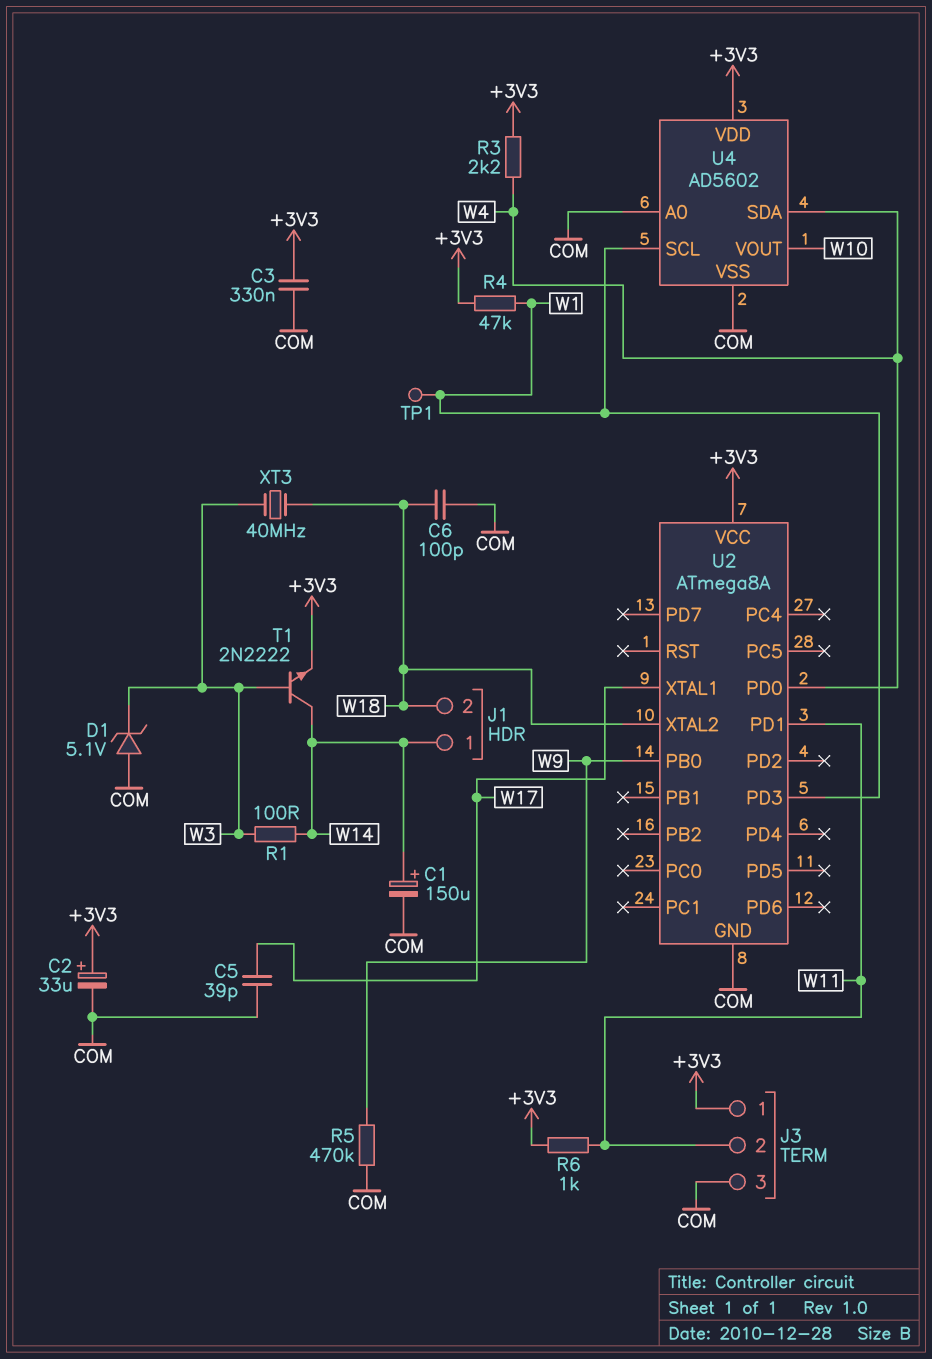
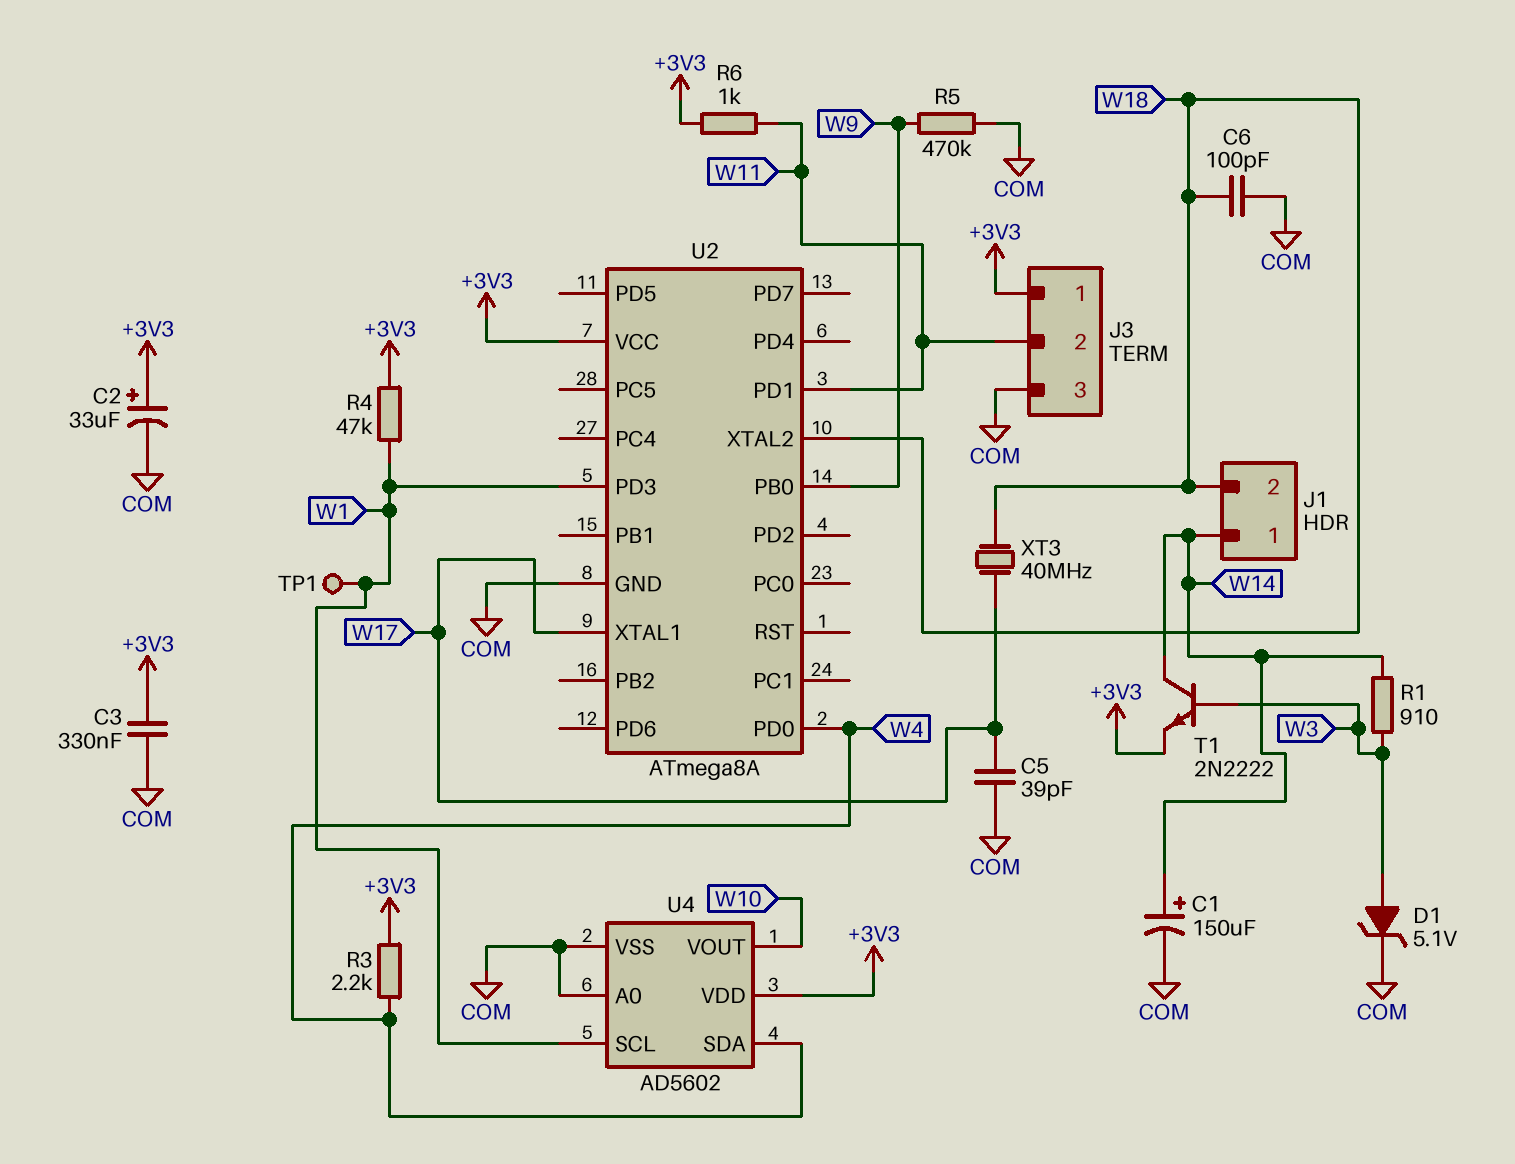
D1: zener 5.1V (A COM, K W3) -> zener 5.1V (A W3, K COM)
R1: 100 (W3, W14) -> 910 (W3, W14)
XT3: 40MHz (W3, W18) -> 40MHz (W17, W18)

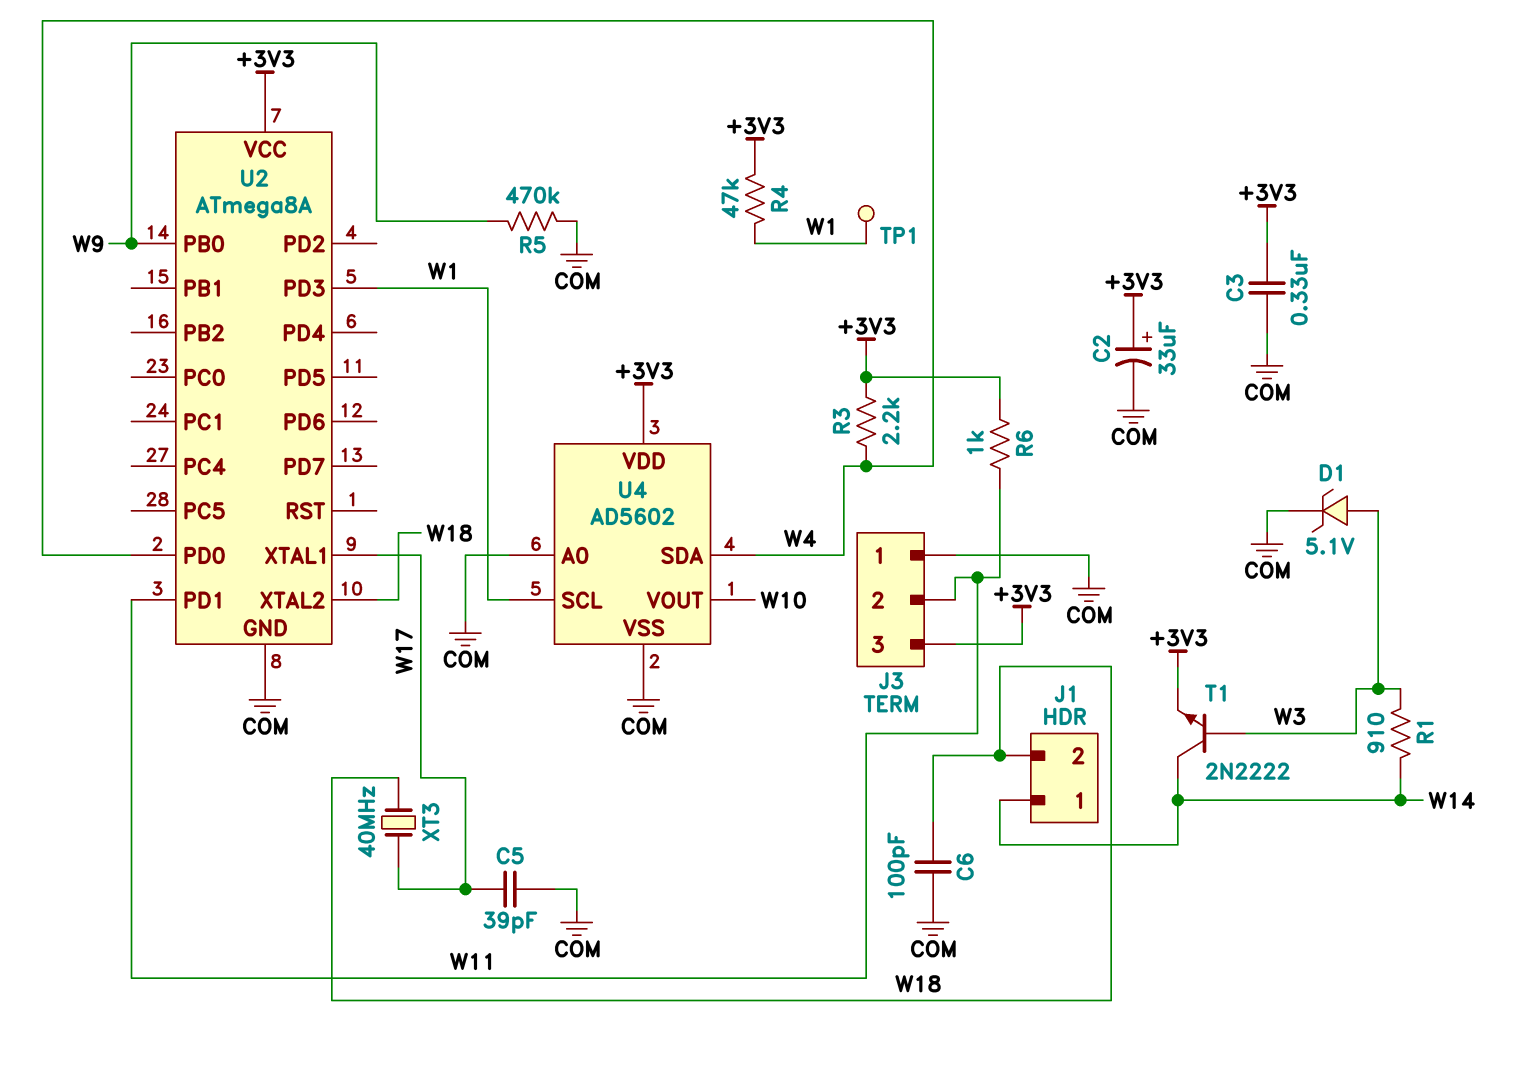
C1: 150uF (plus W14, minus COM) -> none
J3 pin 1: +3V3 -> COM
J3 pin 3: COM -> +3V3

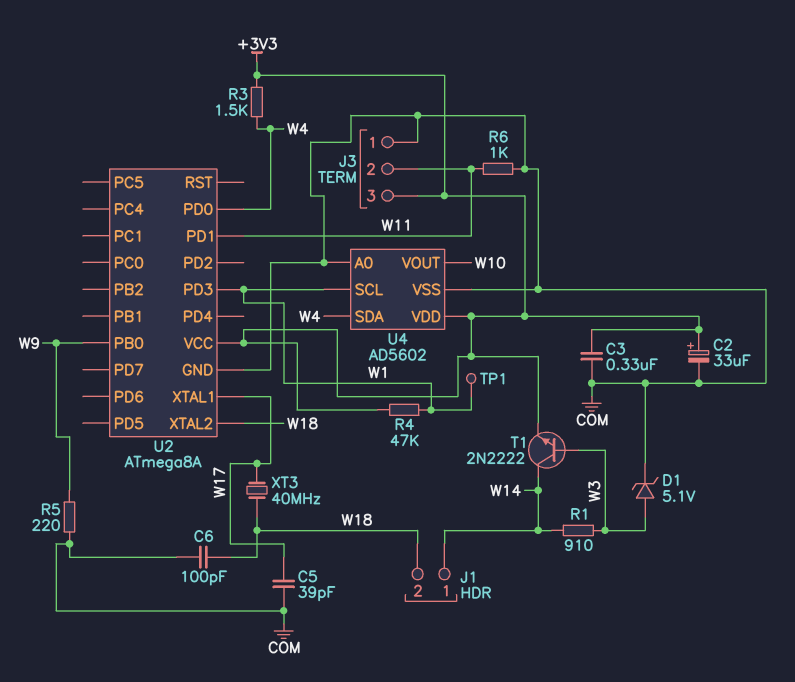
R3: 2.2k (+3V3, W4) -> 1.5k (+3V3, W4)
R5: 470k (COM, W9) -> 220 (COM, W9)
R6: 1k (+3V3, W11) -> 1k (COM, W11)

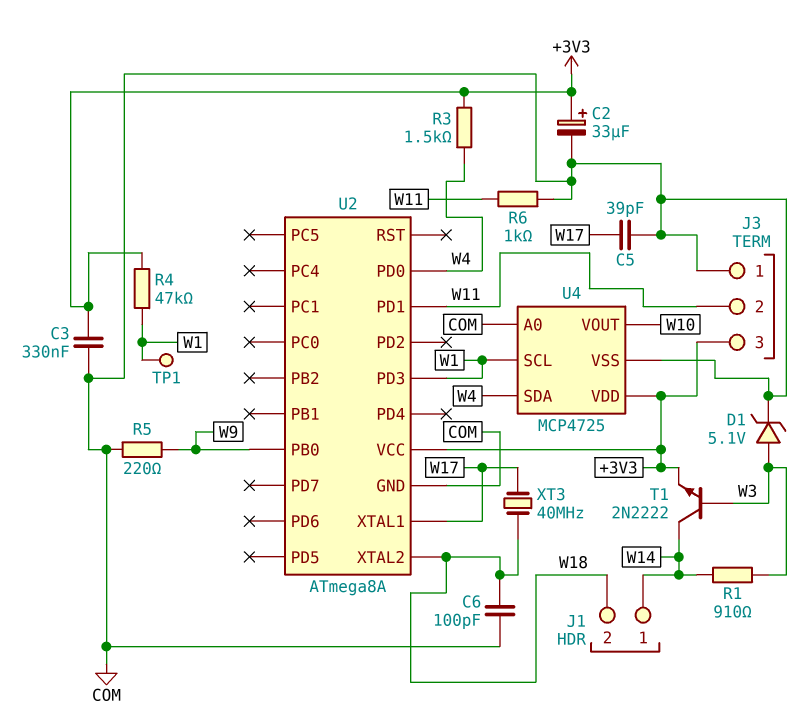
U4: AD5602 -> MCP4725

